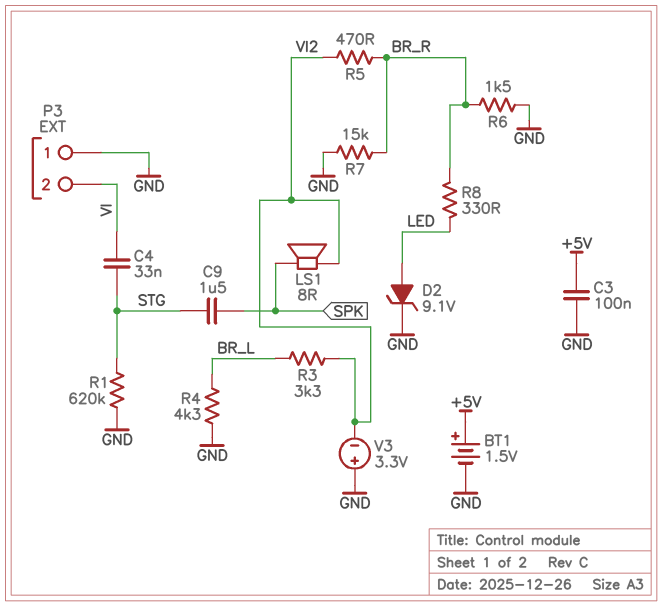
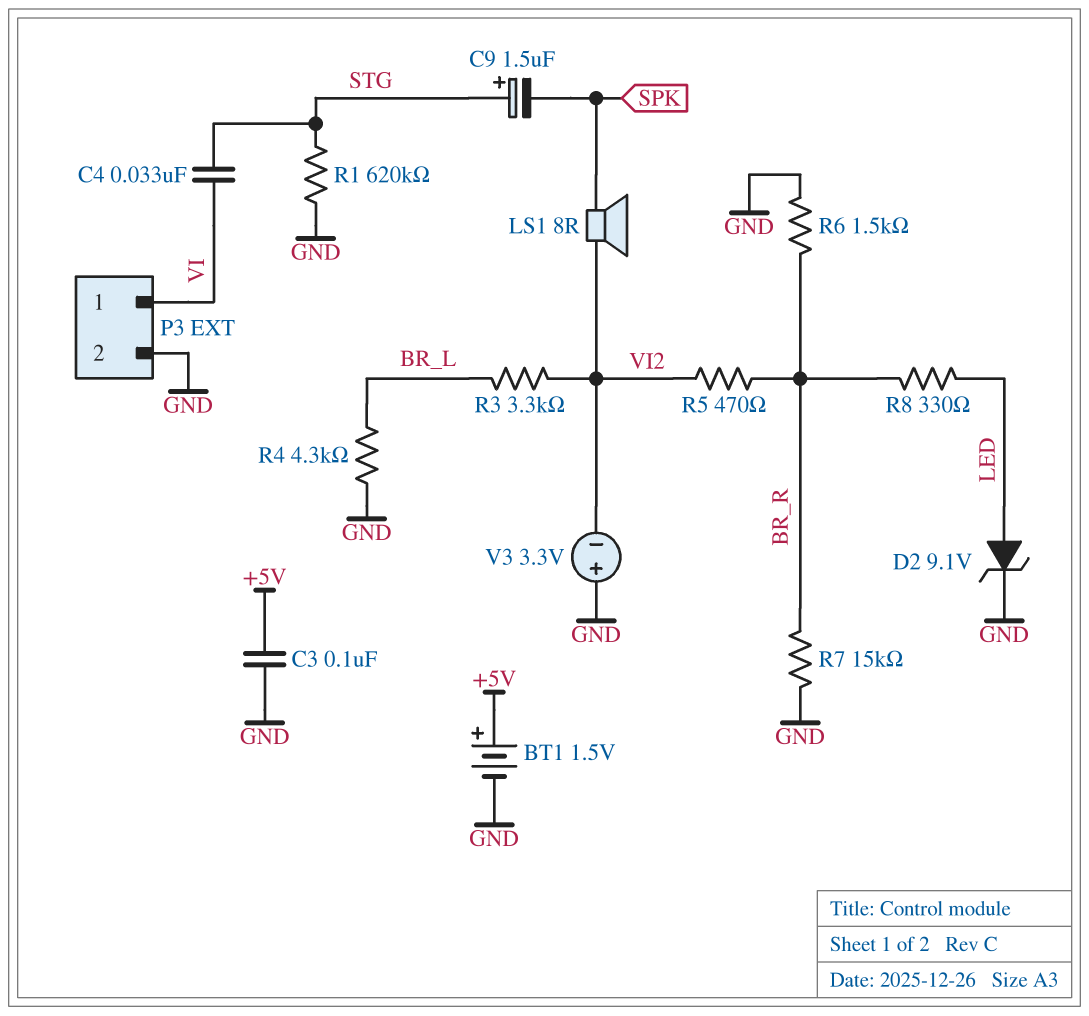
C9: 1.5uF (SPK, STG) -> 1.5uF (plus STG, minus SPK)
P3 pin 1: GND -> VI
P3 pin 2: VI -> GND

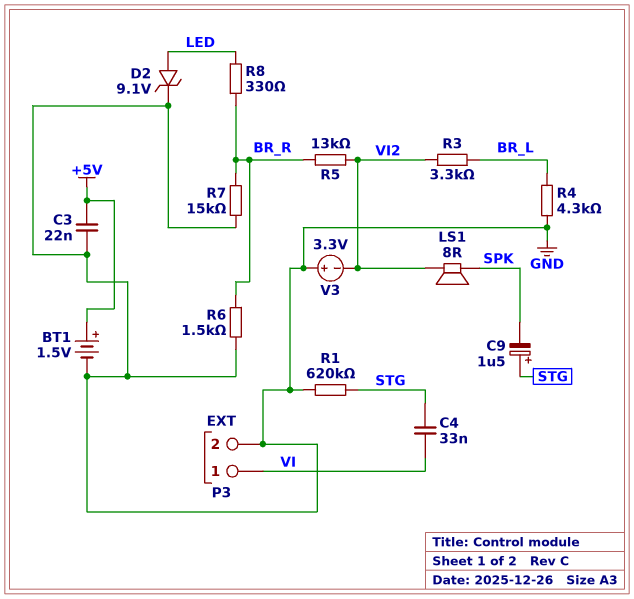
C3: 100nF (+5V, GND) -> 22nF (+5V, GND)
R5: 470 (BR_R, VI2) -> 13k (BR_R, VI2)

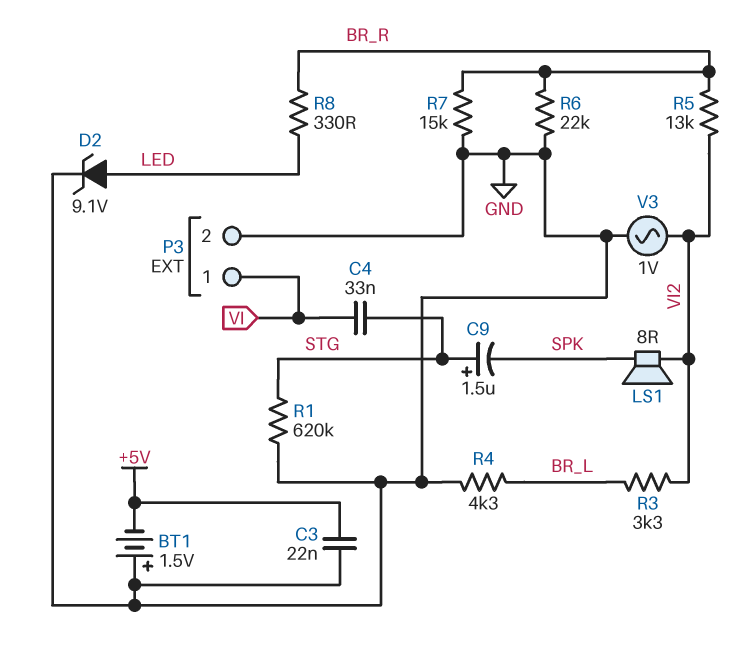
BT1: 1.5V (plus +5V, minus GND) -> 1.5V (plus GND, minus +5V)
R6: 1.5k (BR_R, GND) -> 22k (BR_R, GND)
V3: 3.3V (plus GND, minus VI2) -> AC 1V (GND, VI2)

